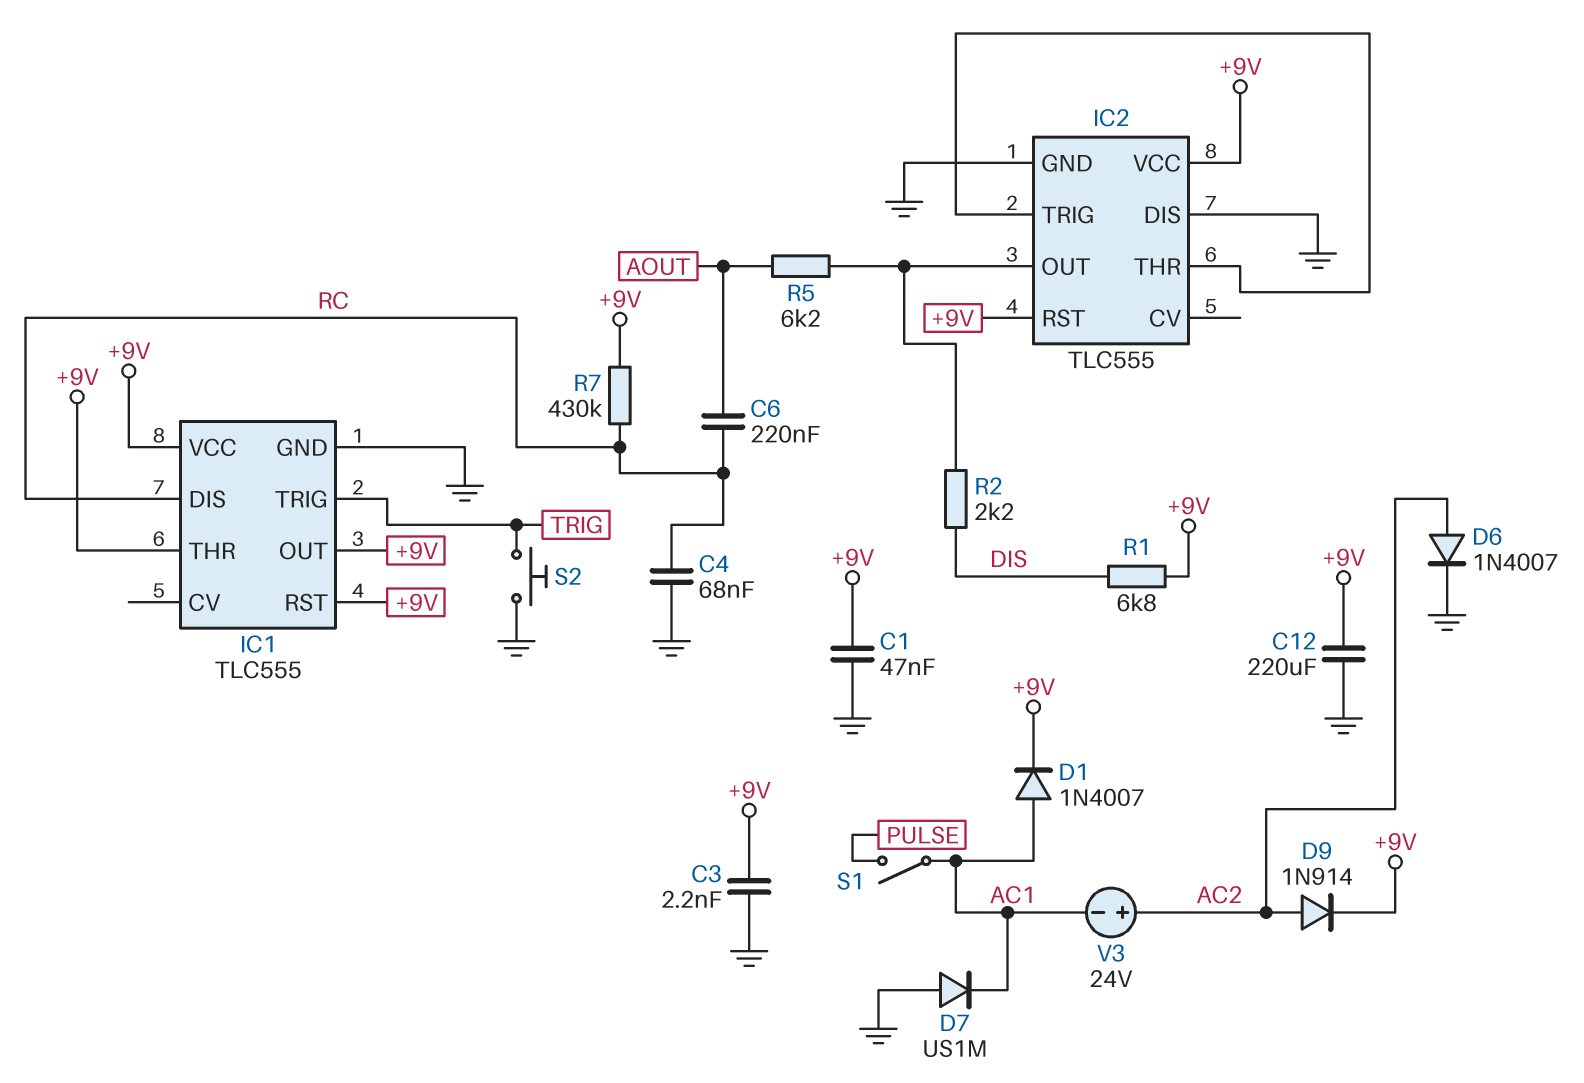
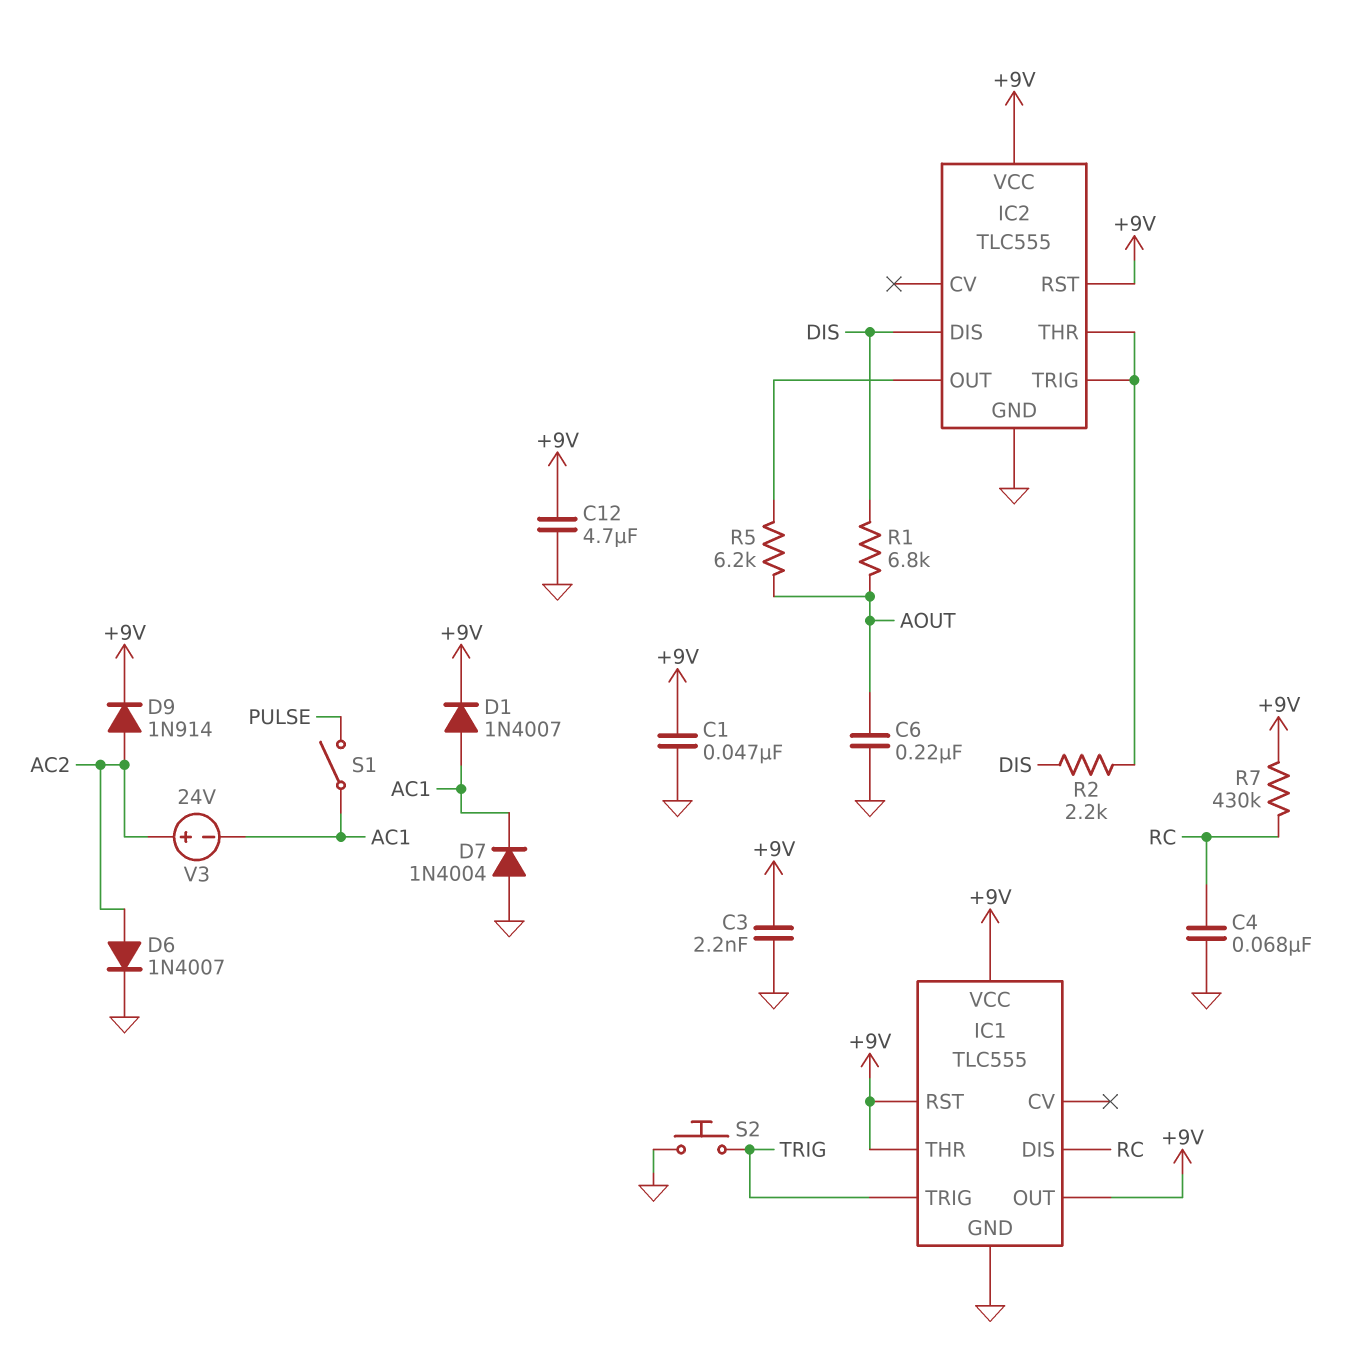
C6: 220nF (AOUT, RC) -> 220nF (AOUT, GND)
C12: 220uF (+9V, GND) -> 4.7uF (+9V, GND)
D7: diode US1M (A GND, K AC1) -> diode 1N4004 (A GND, K AC1)
IC2 pin DIS: GND -> DIS
R1: 6.8k (+9V, DIS) -> 6.8k (AOUT, DIS)
R2: 2.2k (DIS, IC2/OUT) -> 2.2k (DIS, IC2/THR)

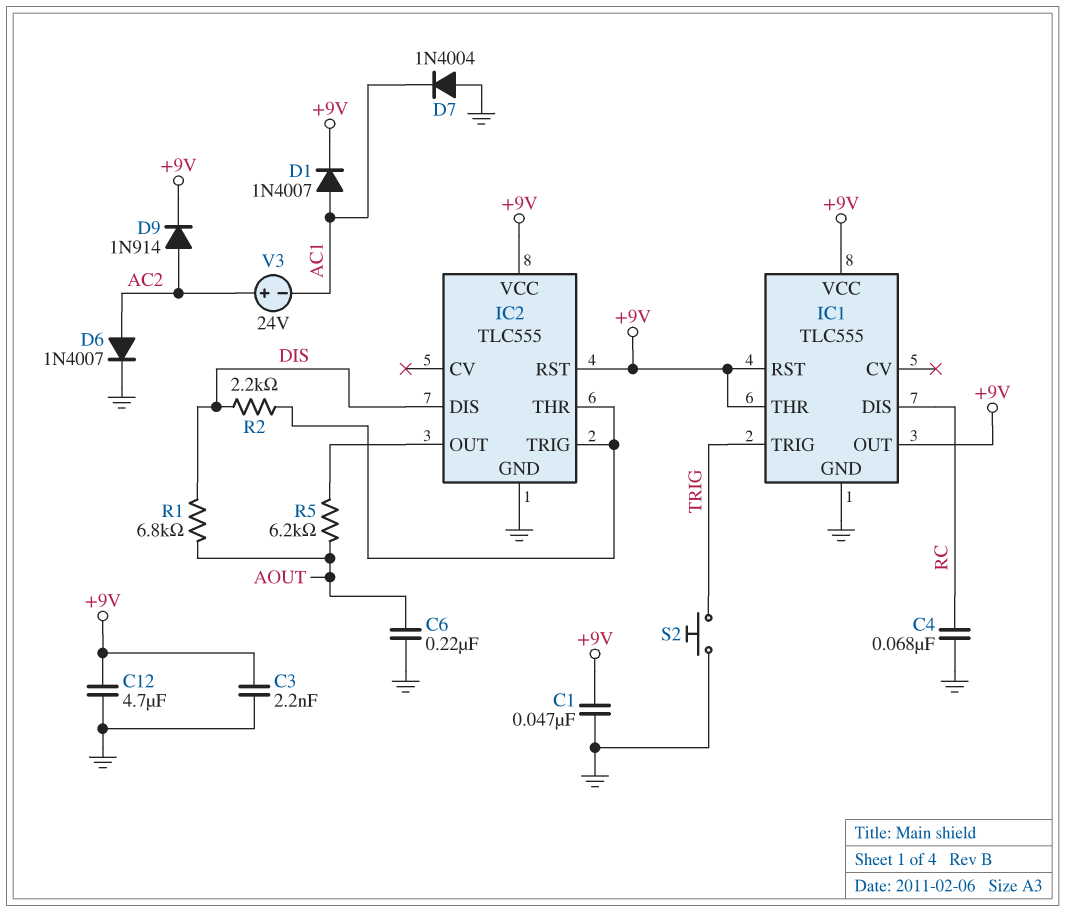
R7: 430k (+9V, RC) -> none
S1: switch (AC1, PULSE) -> none

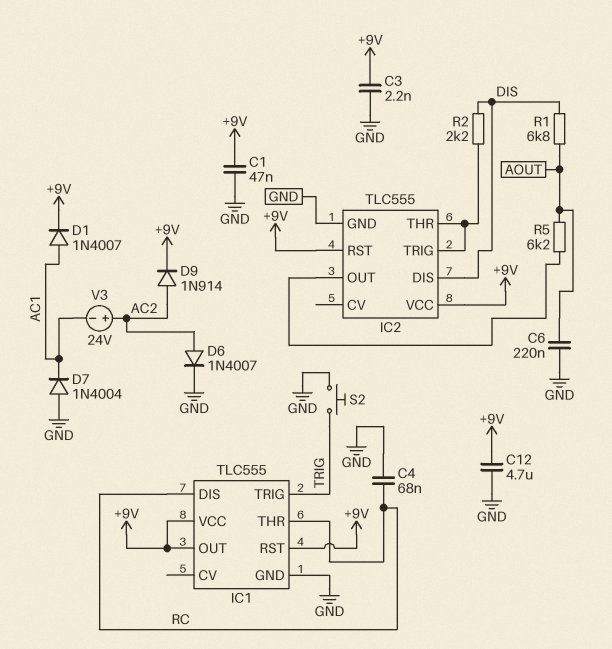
IC1 pin THR: +9V -> RC

